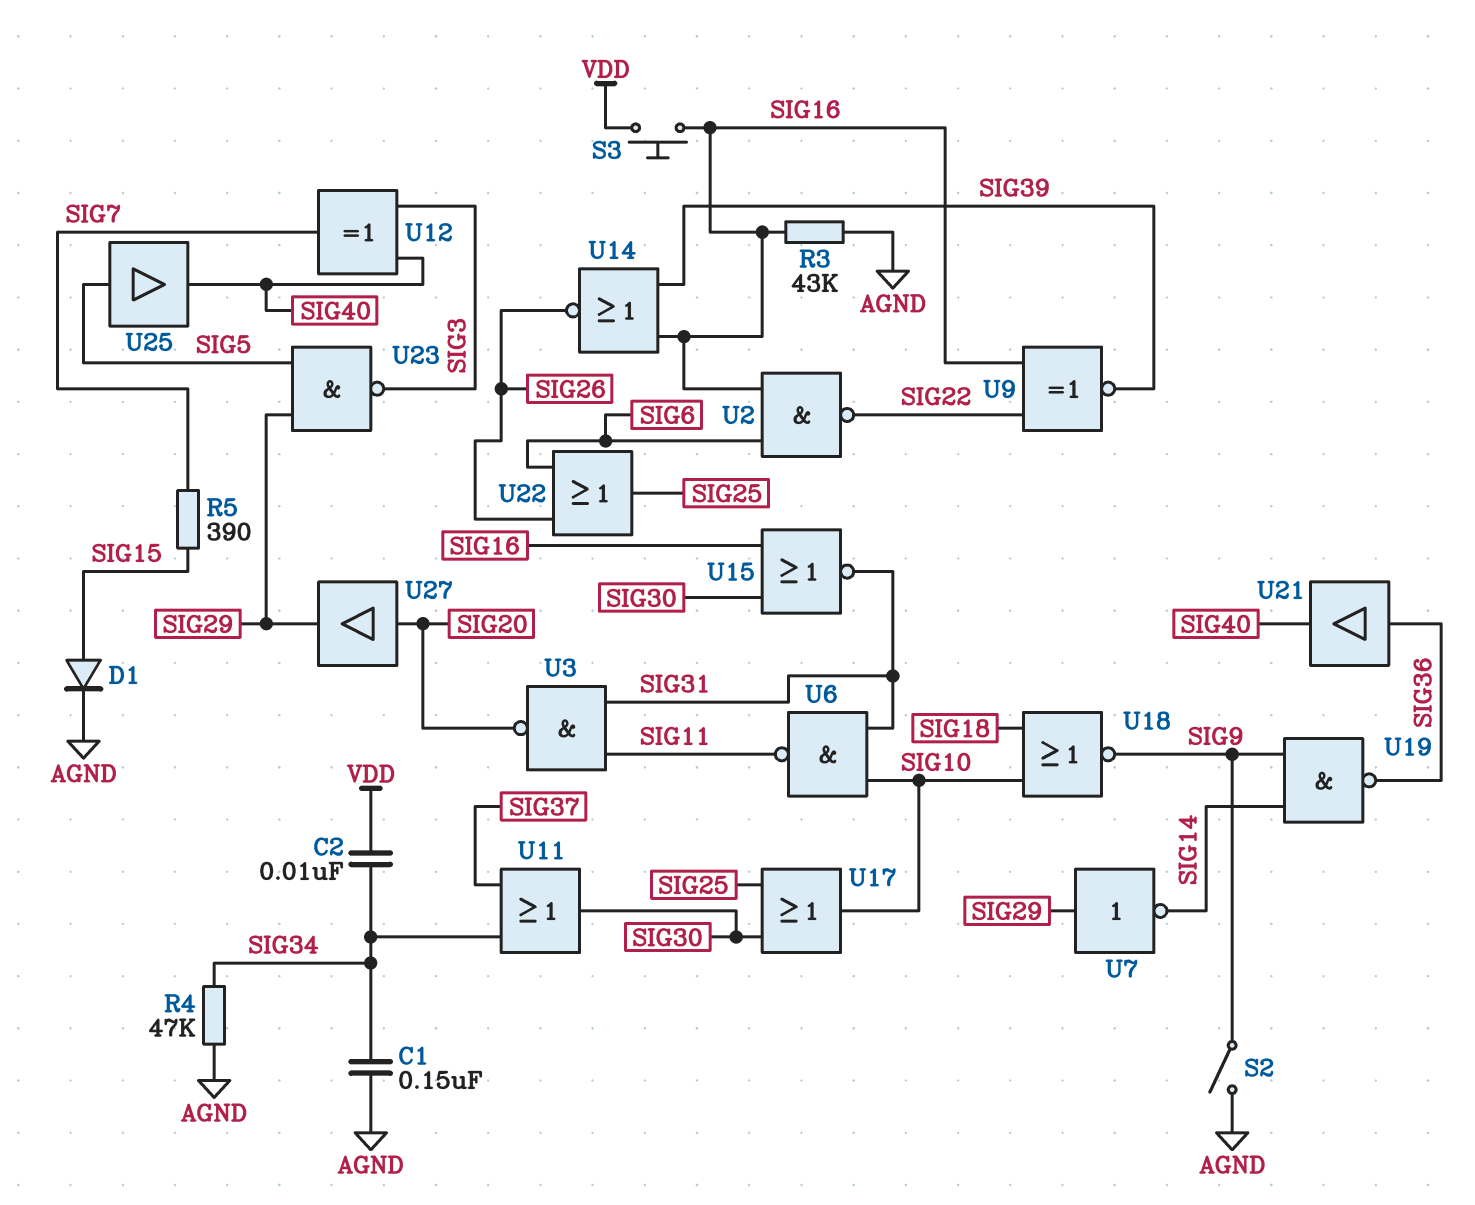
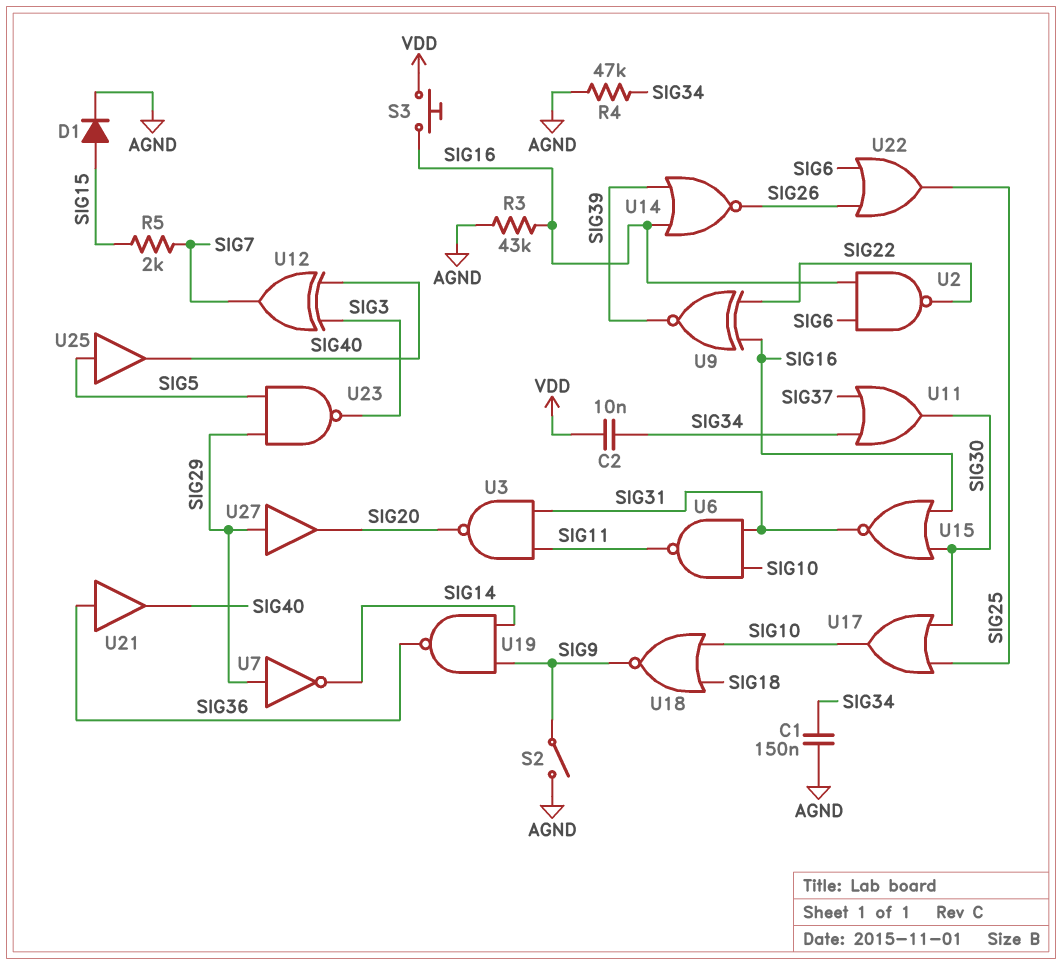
R5: 390 (SIG7, SIG15) -> 2k (SIG7, SIG15)
U27: buffer (in SIG20, out SIG29) -> buffer (in SIG29, out SIG20)

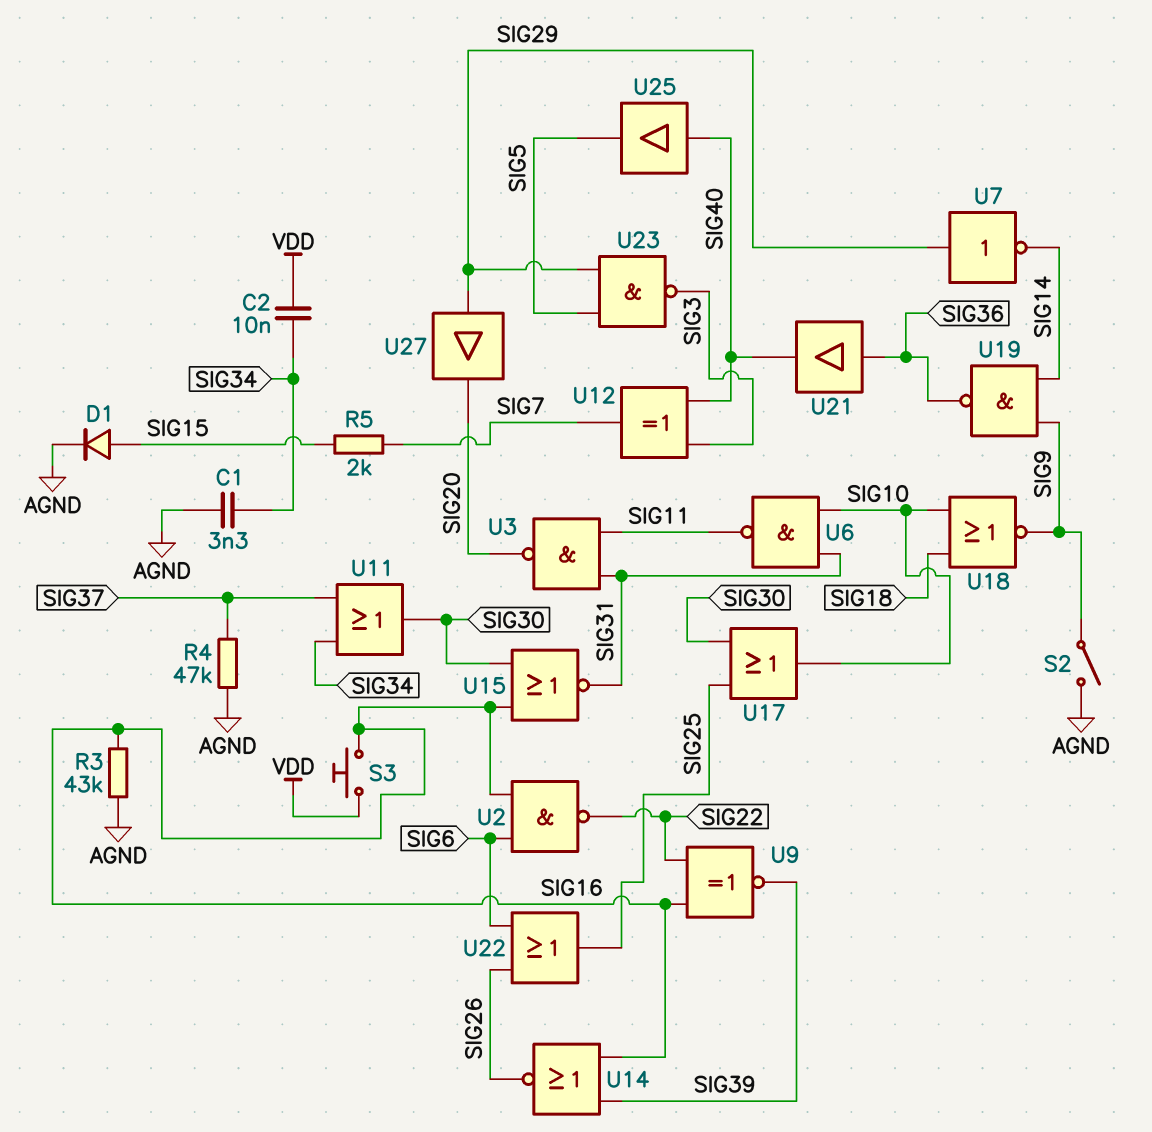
C1: 150nF (AGND, SIG34) -> 3.3nF (AGND, SIG34)
R4: 47k (AGND, SIG34) -> 47k (AGND, SIG37)
U25: buffer (in SIG5, out SIG40) -> buffer (in SIG40, out SIG5)

